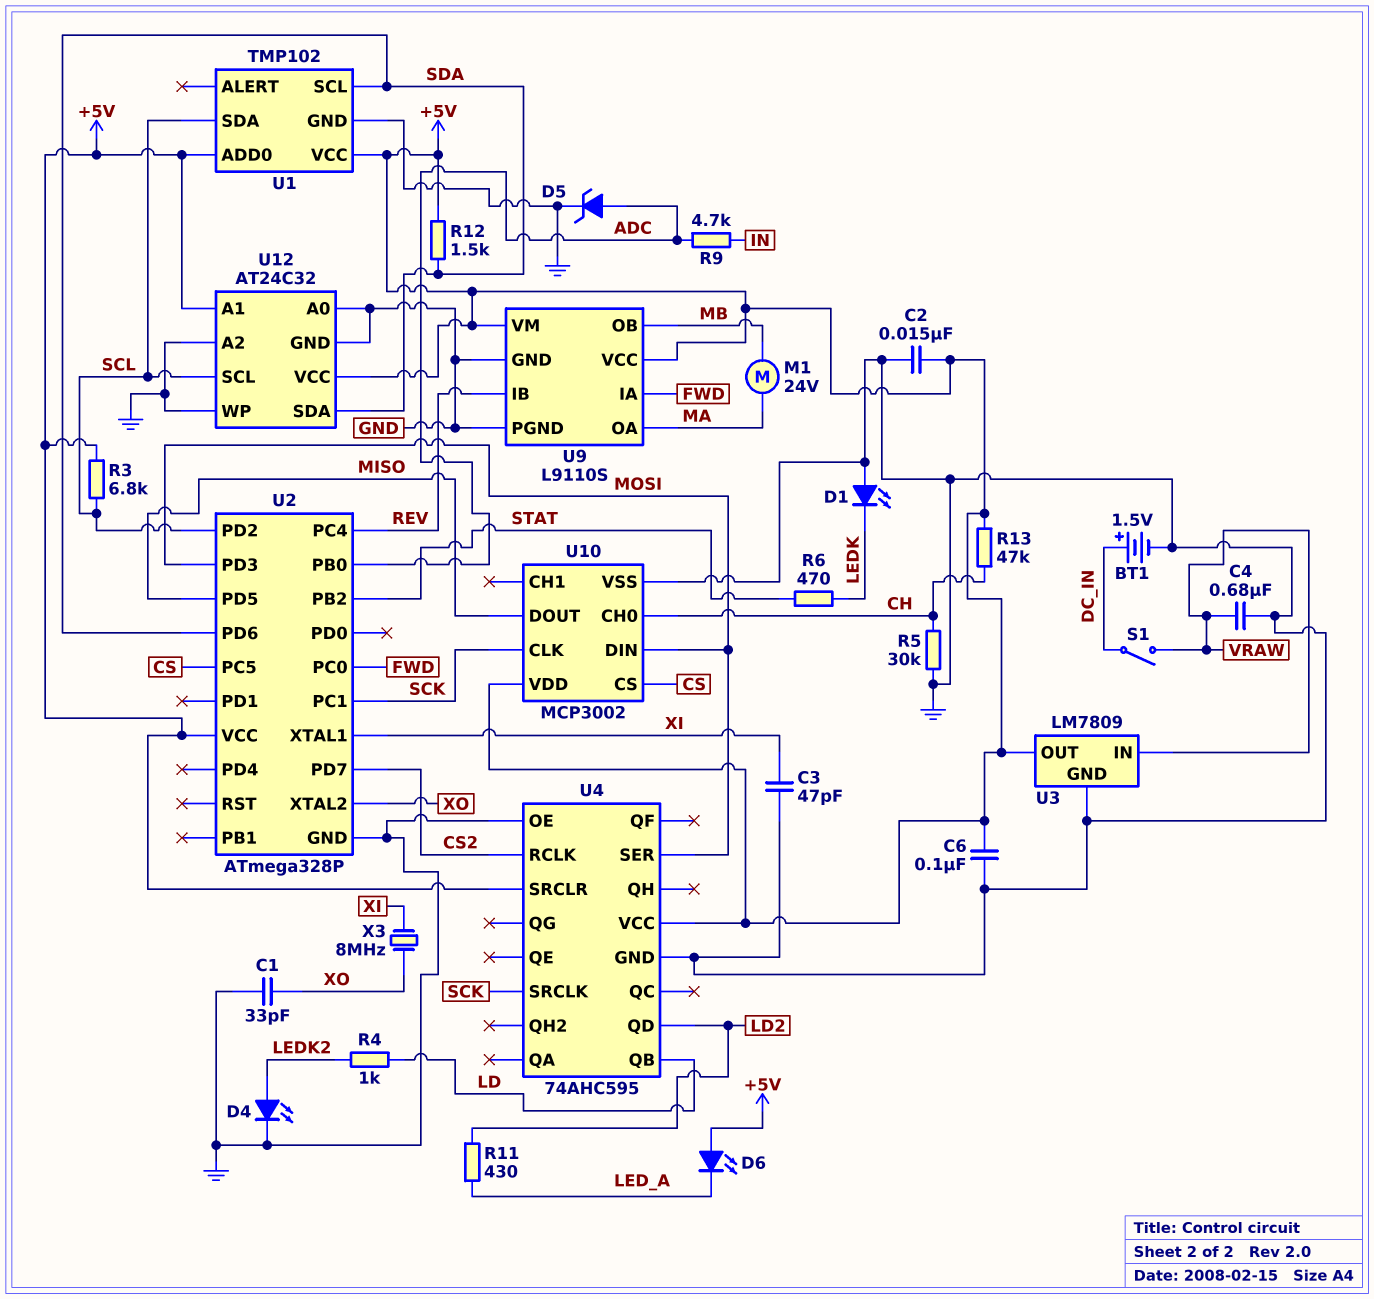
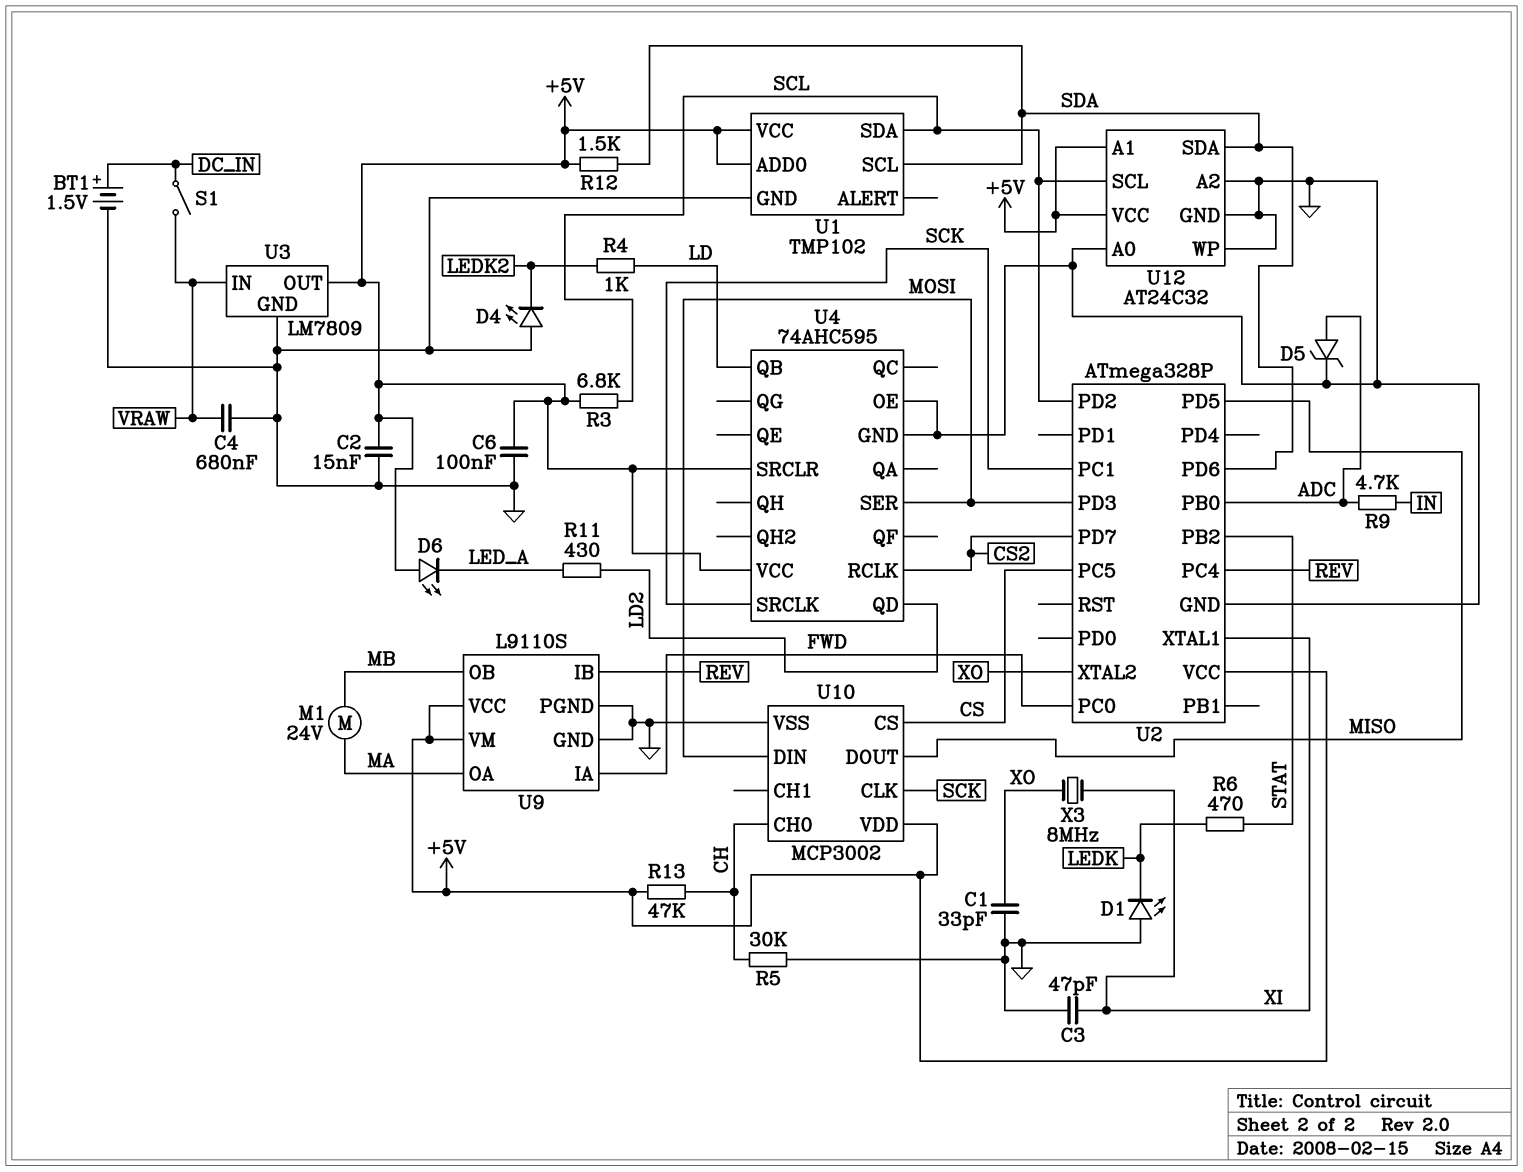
D4: LED (A LEDK2, K GND) -> LED (A GND, K LEDK2)

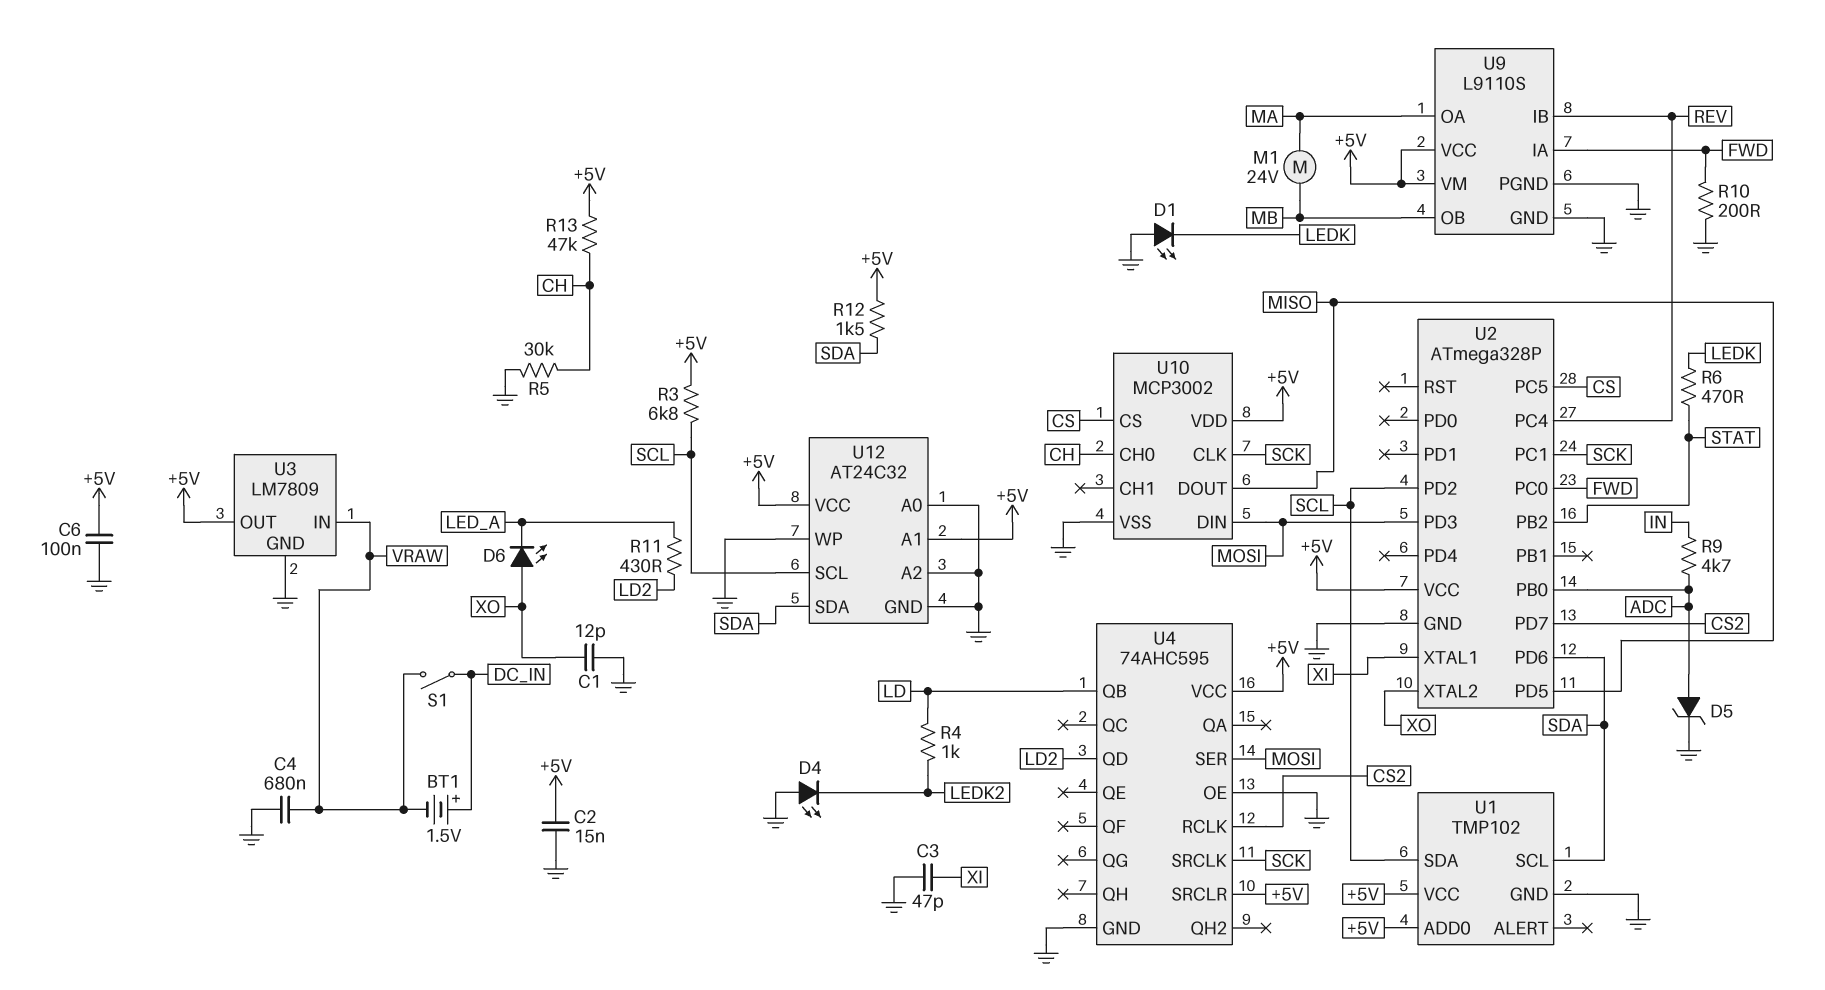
BT1: 1.5V (plus DC_IN, minus GND) -> 1.5V (plus DC_IN, minus VRAW)
C1: 33pF (GND, XO) -> 12pF (GND, XO)
D6: LED (A +5V, K LED_A) -> LED (A XO, K LED_A)
R10: none -> 200 (FWD, GND)
X3: 8MHz (XI, XO) -> none

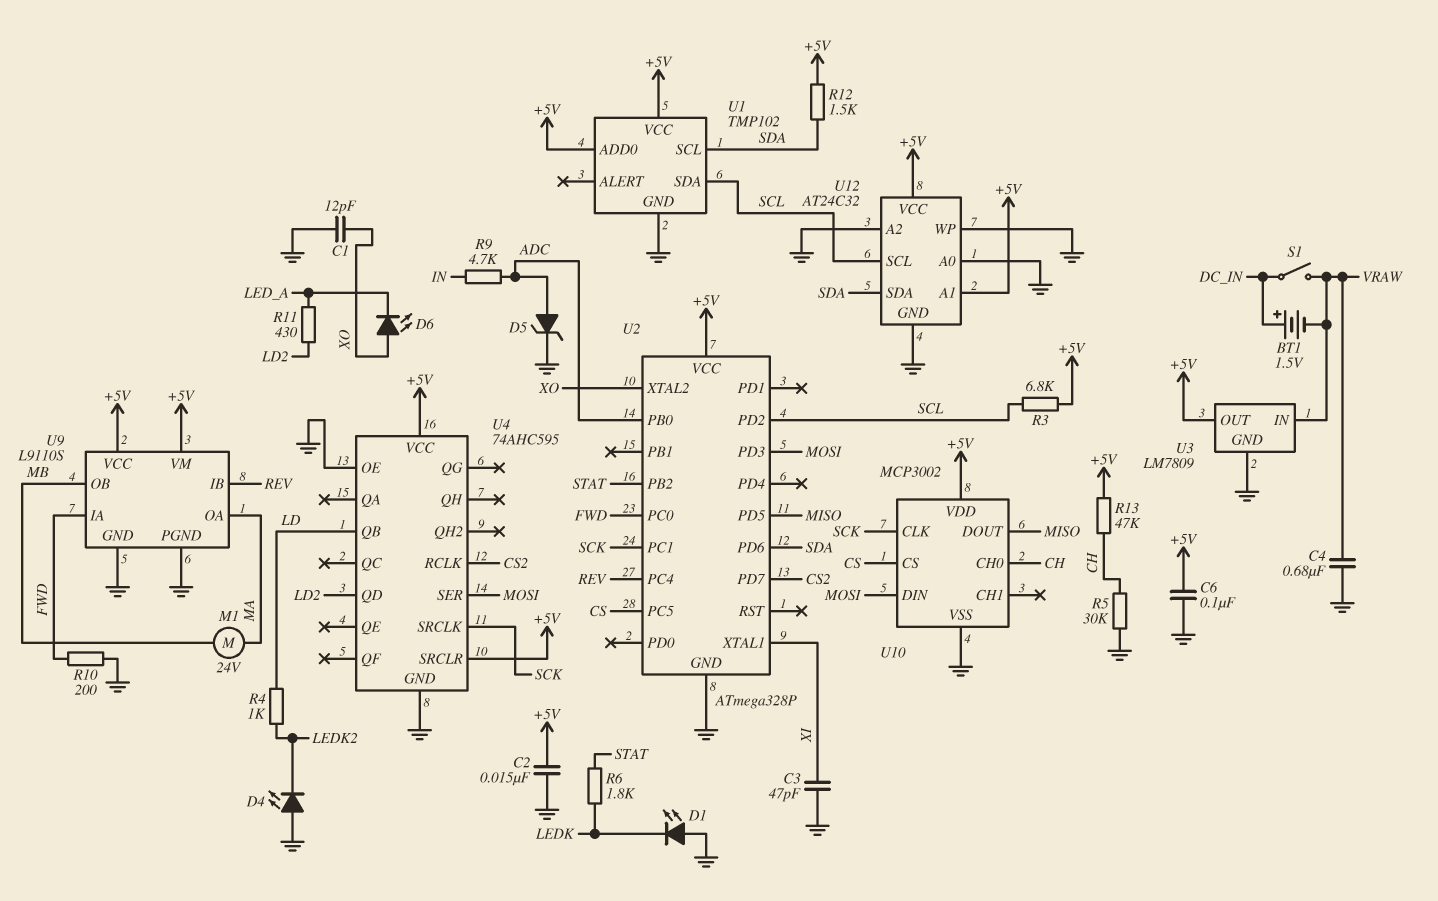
R6: 470 (LEDK, STAT) -> 1.8k (LEDK, STAT)

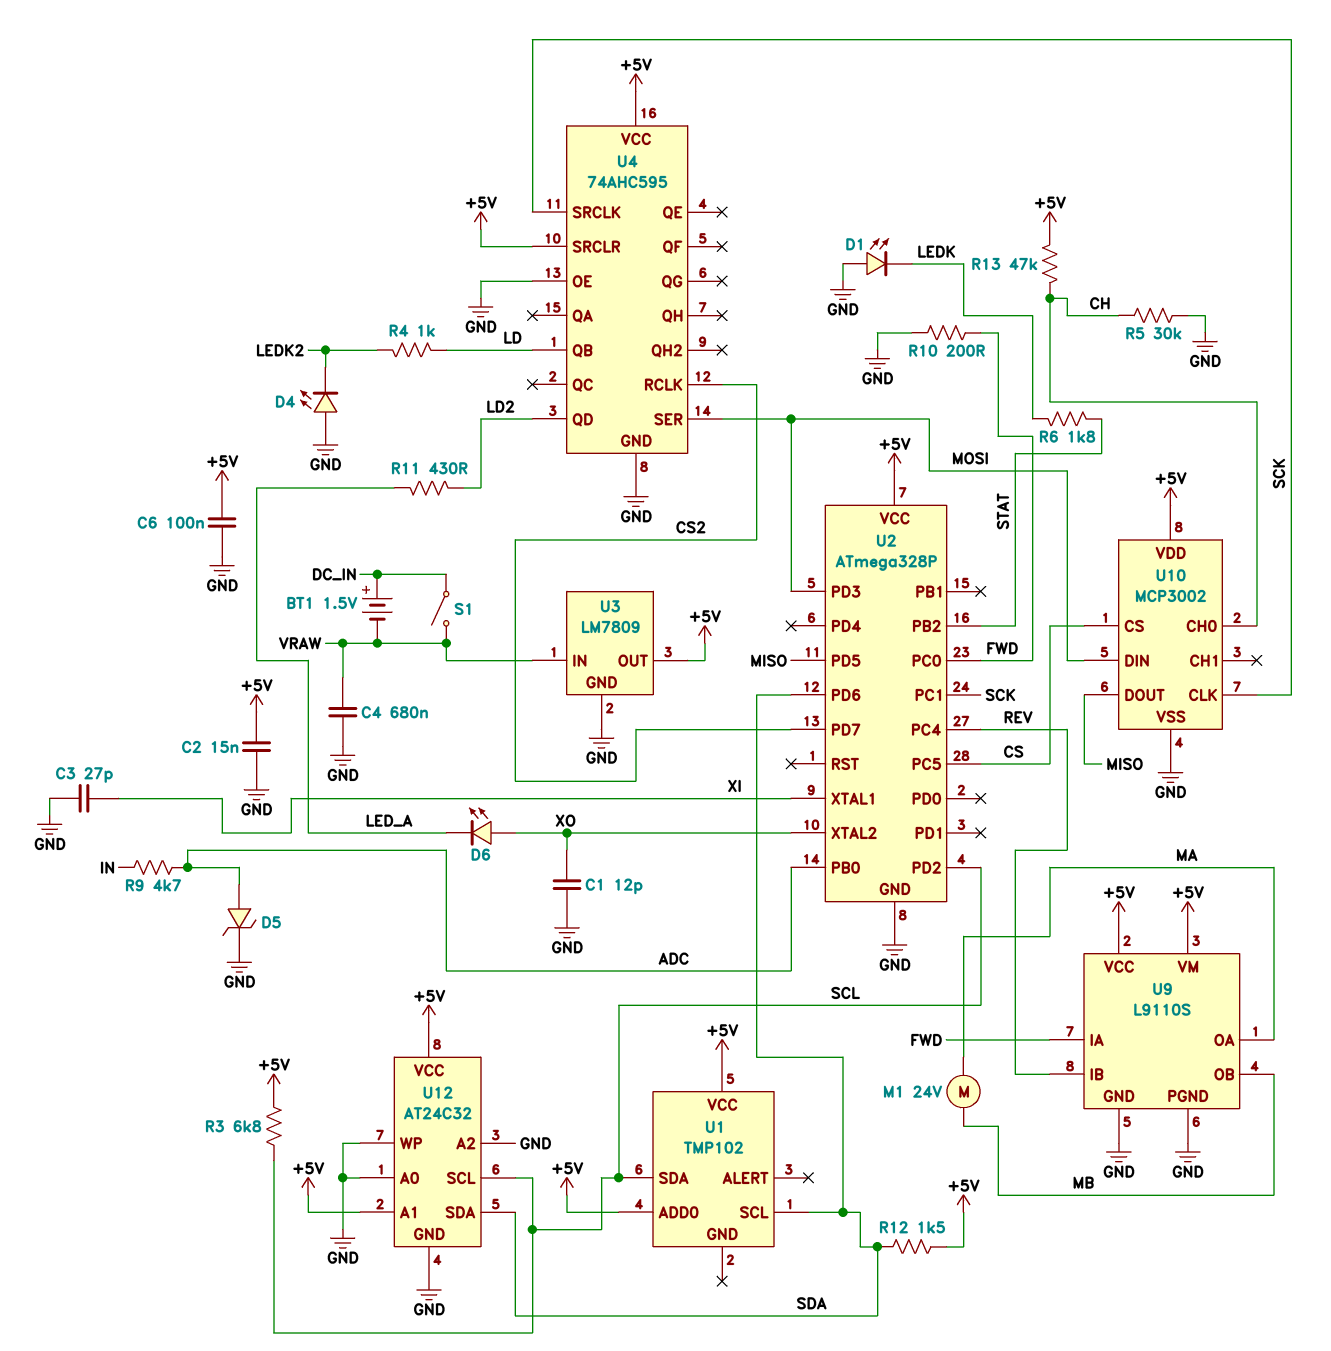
C3: 47pF (GND, XI) -> 27pF (GND, XI)
U1 pin GND: GND -> none

